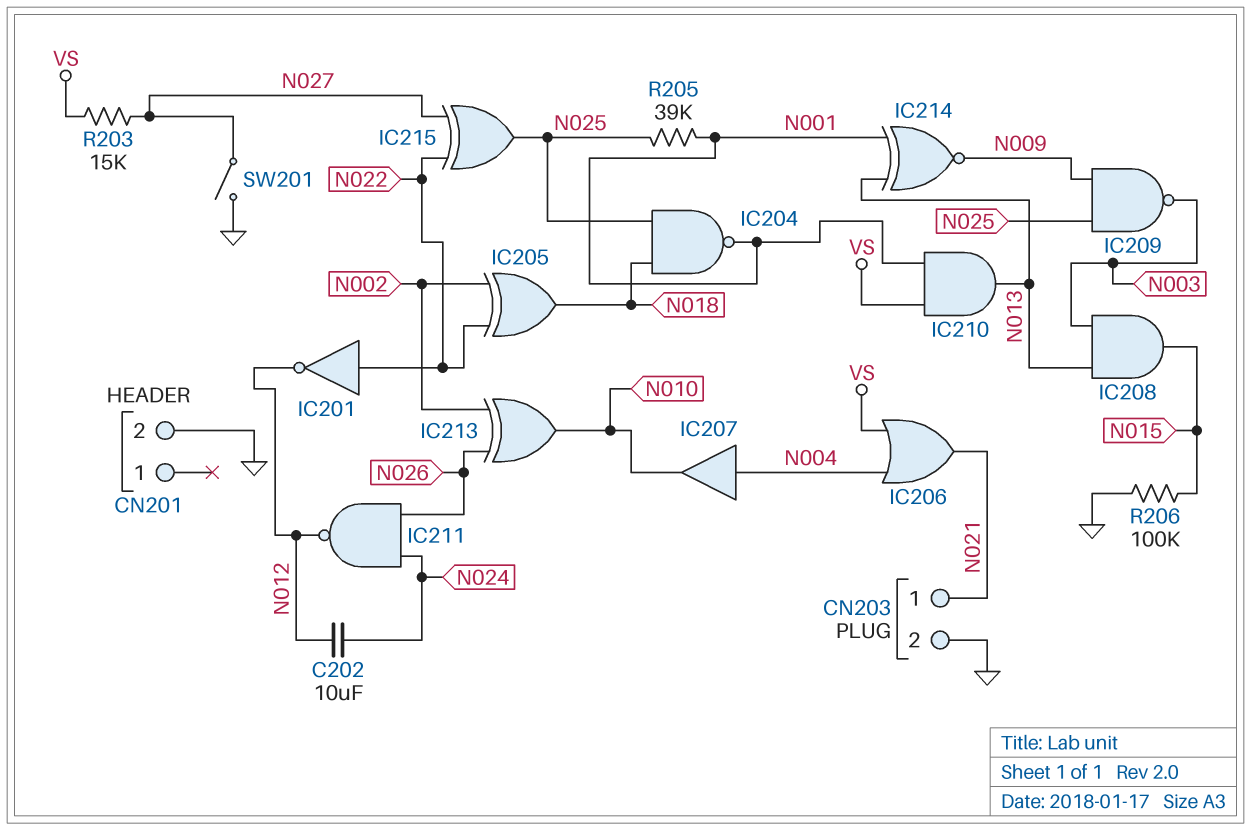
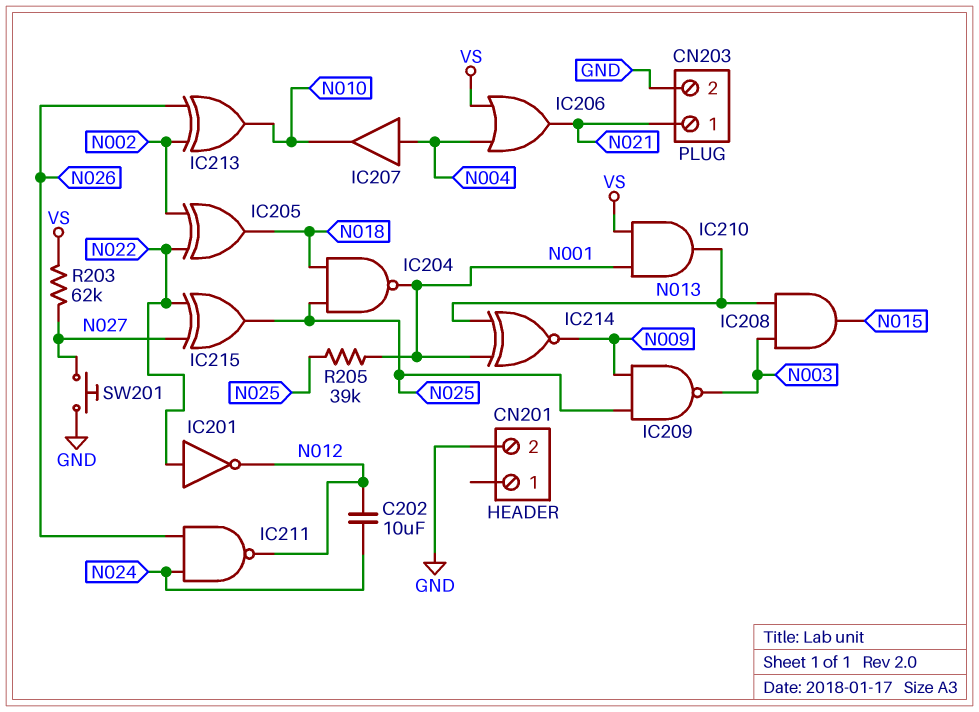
R203: 15k (N027, VS) -> 62k (N027, VS)
R206: 100k (GND, N015) -> none
SW201: switch (GND, N027) -> button (GND, N027)

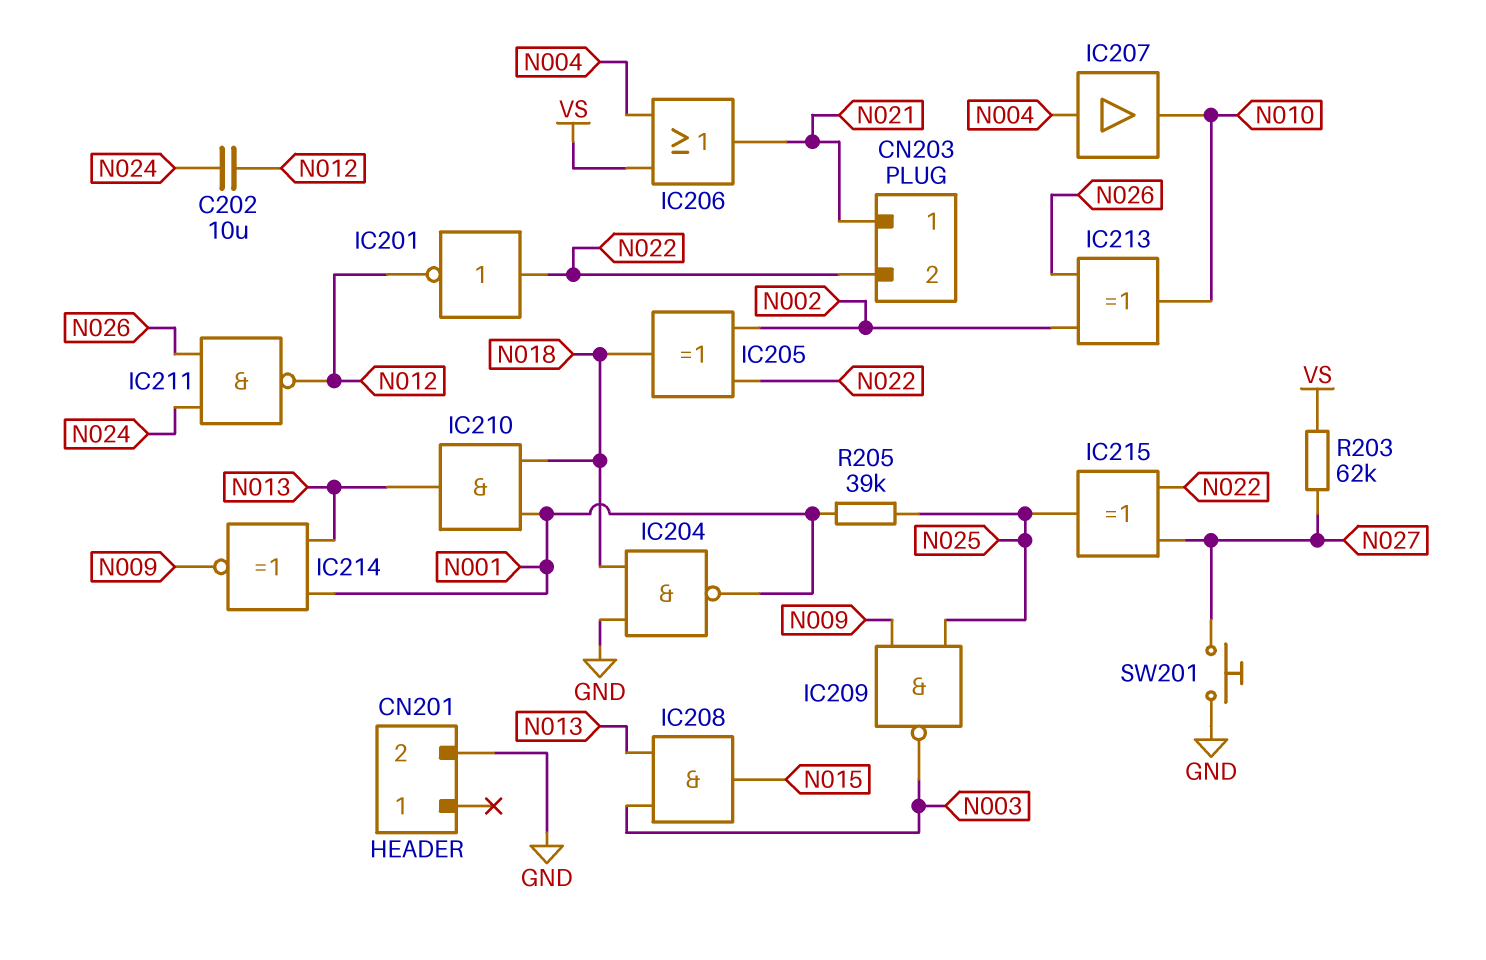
CN203 pin 2: GND -> N022
IC204: NAND (in N018, in N025, out N001) -> NAND (in GND, in N018, out N001)
IC210: AND (in N001, in VS, out N013) -> AND (in N001, in N018, out N013)

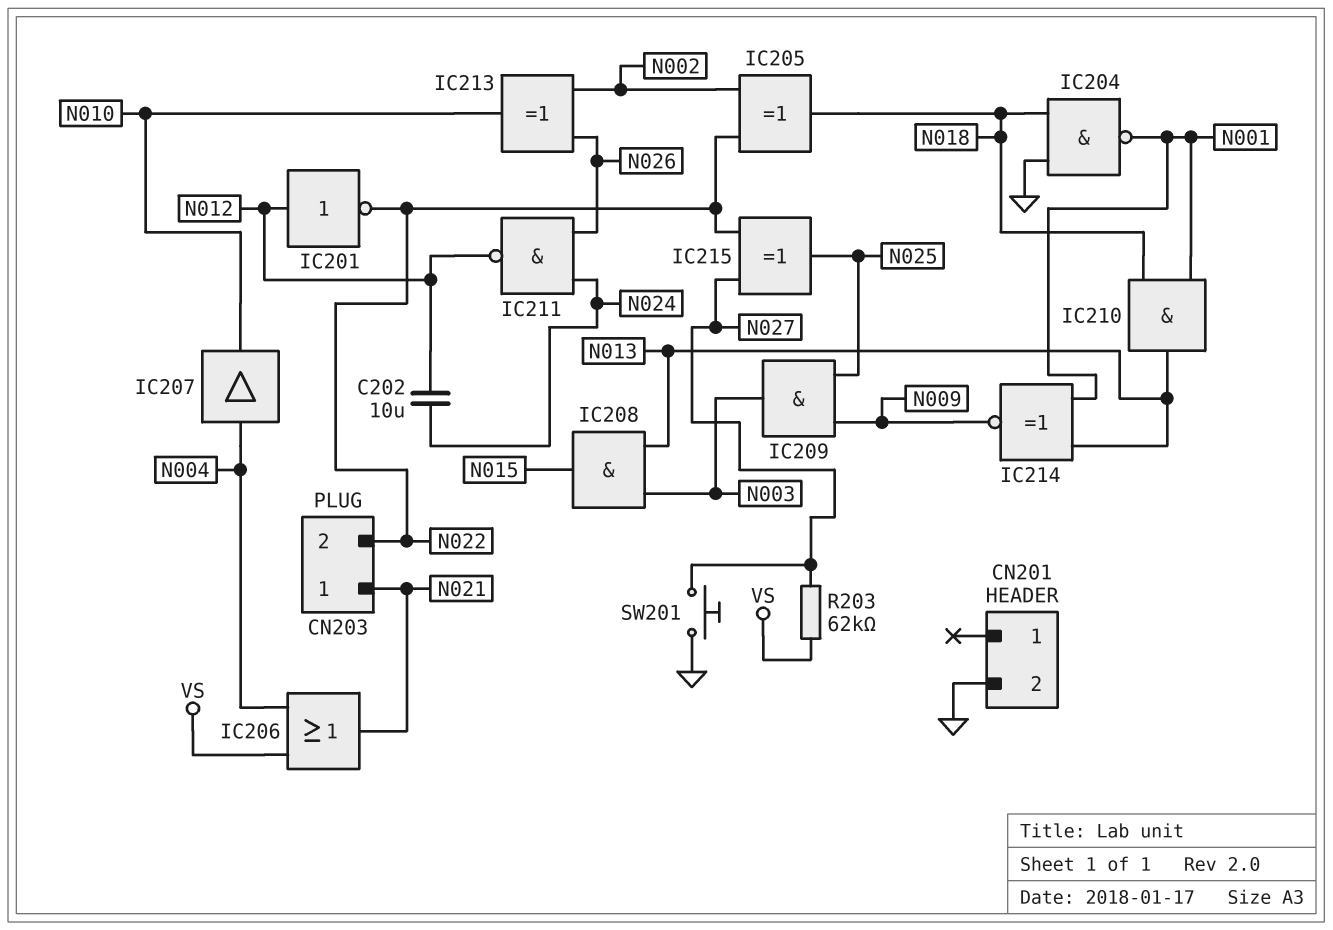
IC201: NOT (in N022, out N012) -> NOT (in N012, out N022)
IC209: NAND (in N009, in N025, out N003) -> AND (in N009, in N025, out N003)
R205: 39k (N001, N025) -> none

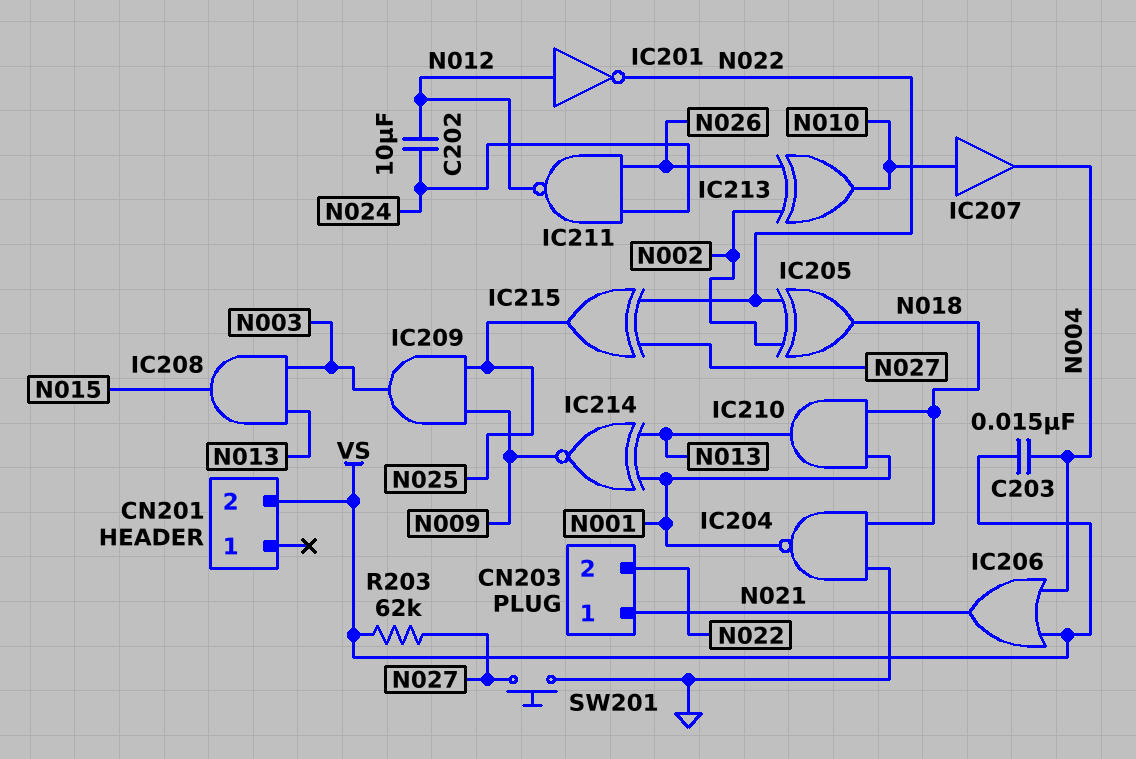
C203: none -> 15nF (N004, VS)
CN201 pin 2: GND -> VS
IC207: buffer (in N004, out N010) -> buffer (in N010, out N004)

